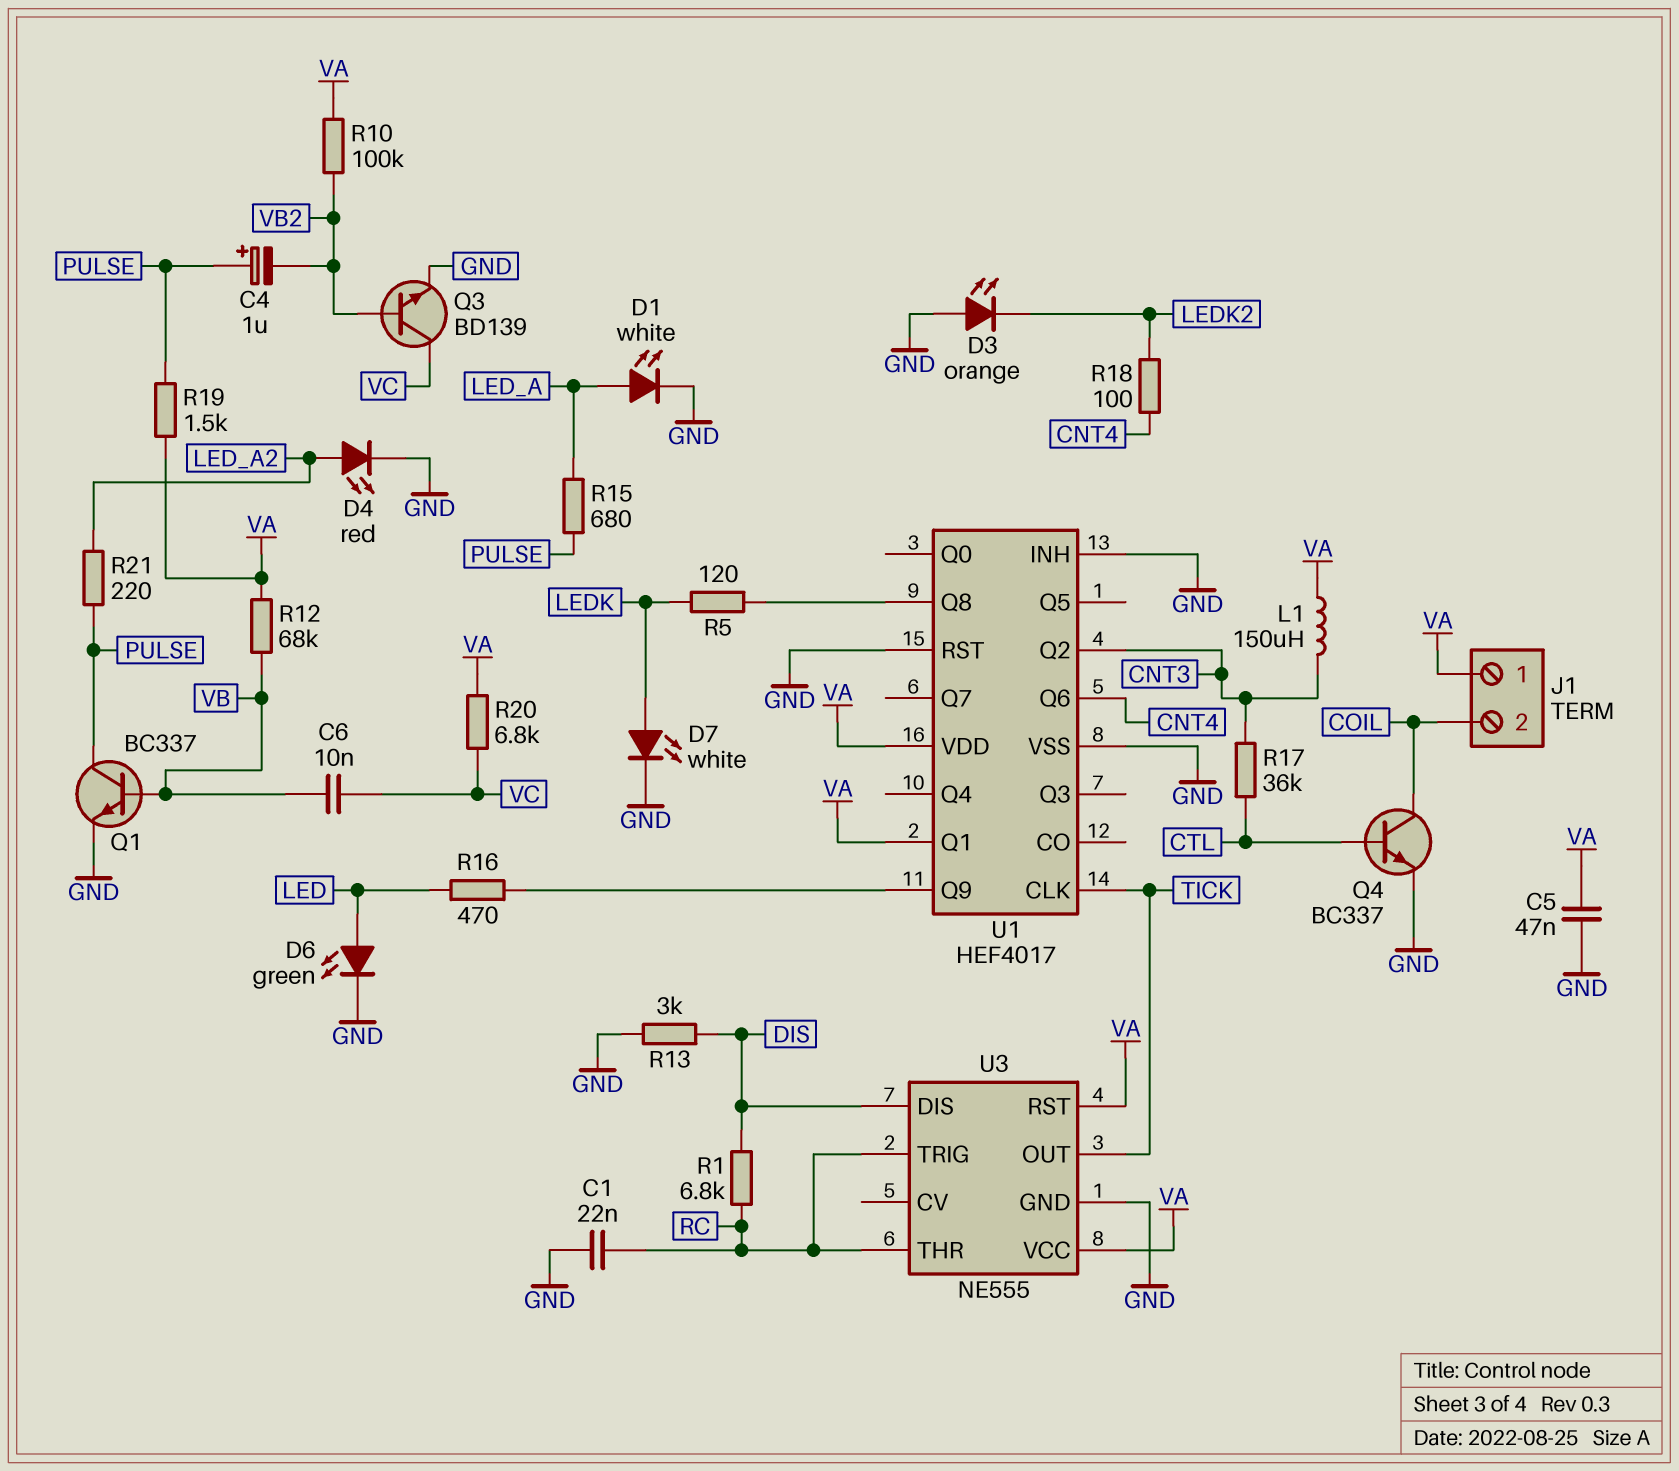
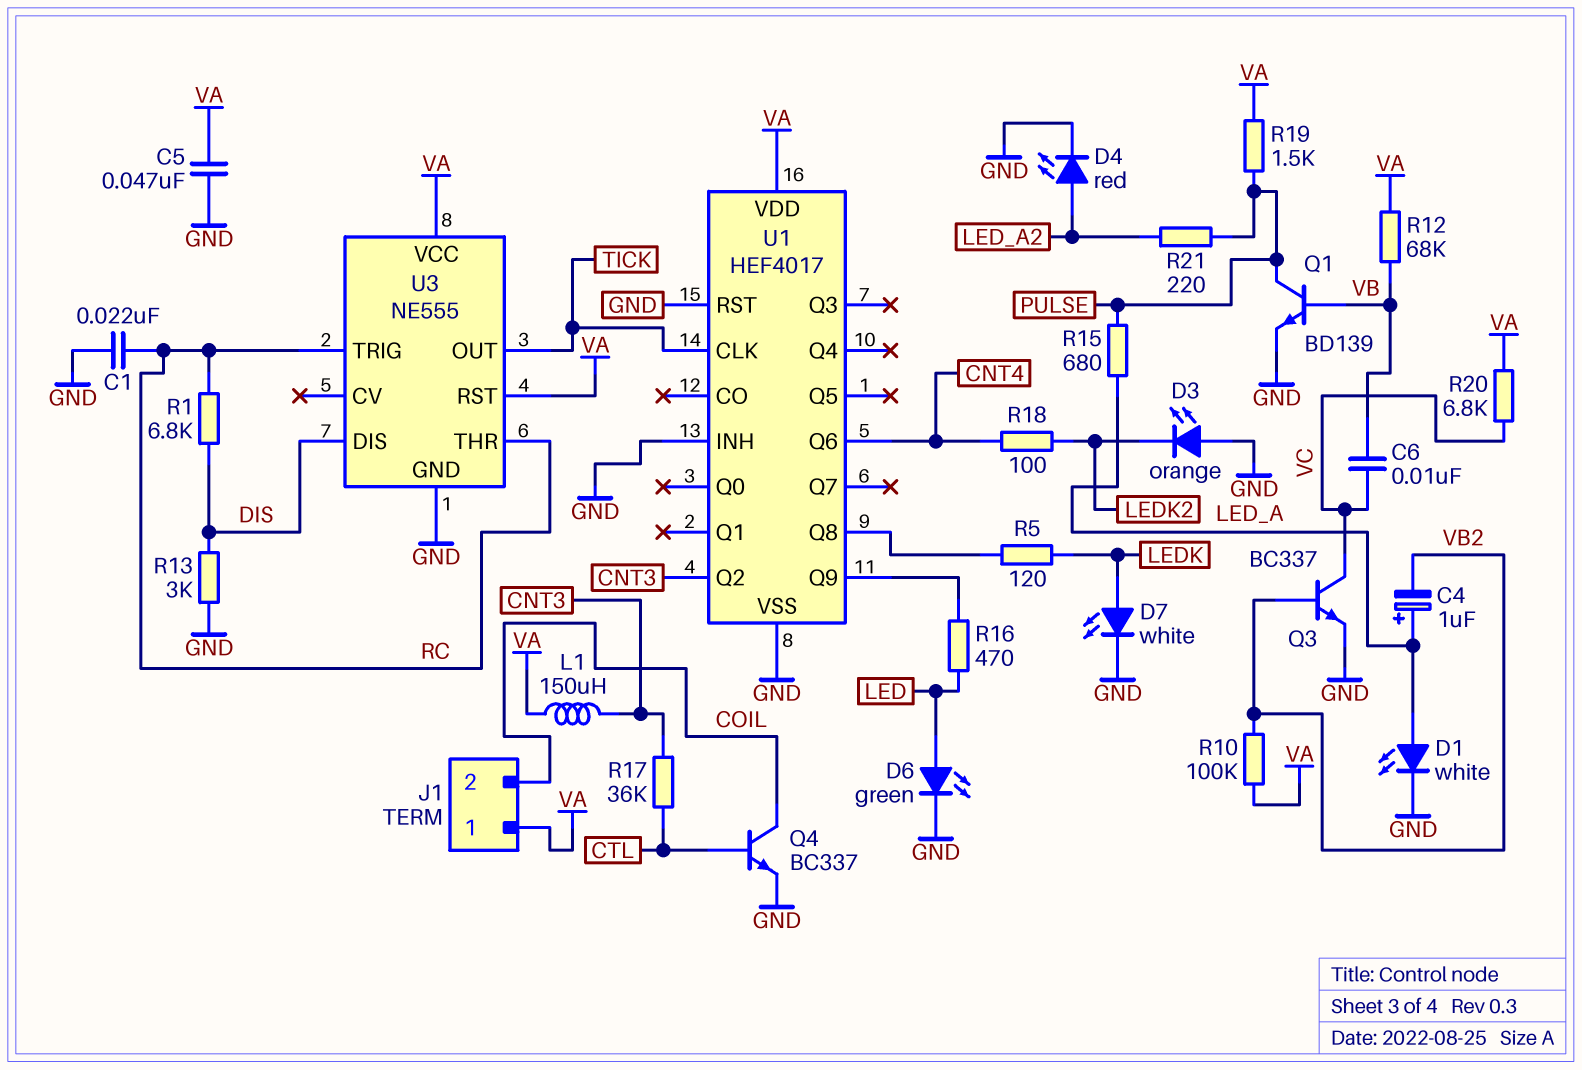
C4: 1uF (plus PULSE, minus VB2) -> 1uF (plus LED_A, minus VB2)
Q1: NPN BC337 (B VB, C PULSE, E GND) -> NPN BD139 (B VB, C PULSE, E GND)
Q3: NPN BD139 (B VB2, C VC, E GND) -> NPN BC337 (B VB2, C VC, E GND)
U1 pin Q1: VA -> none

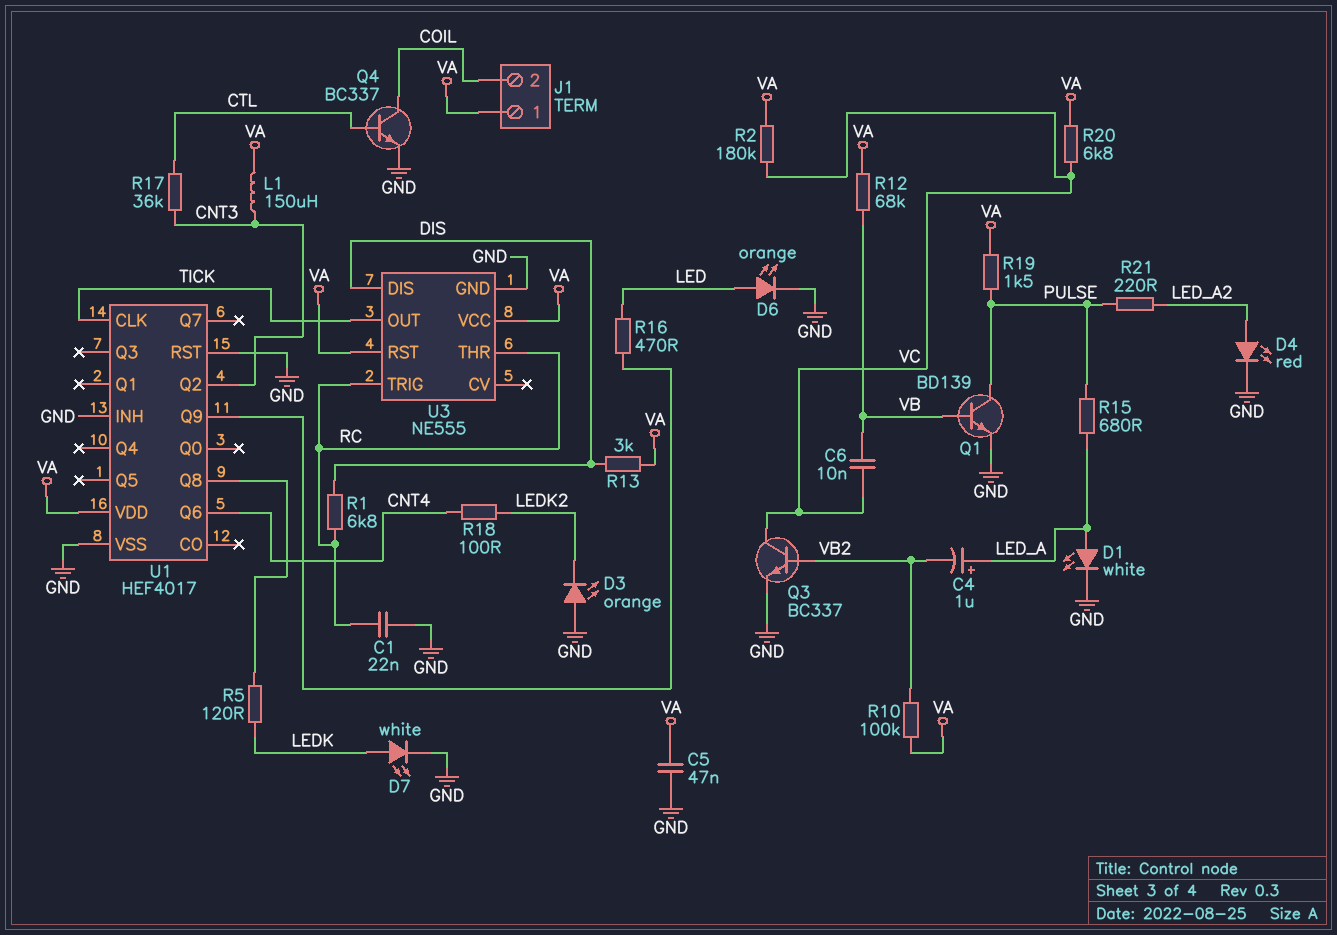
D6: LED green (A LED, K GND) -> LED orange (A LED, K GND)
R2: none -> 180k (VA, VC)
R13: 3k (DIS, GND) -> 3k (DIS, VA)

